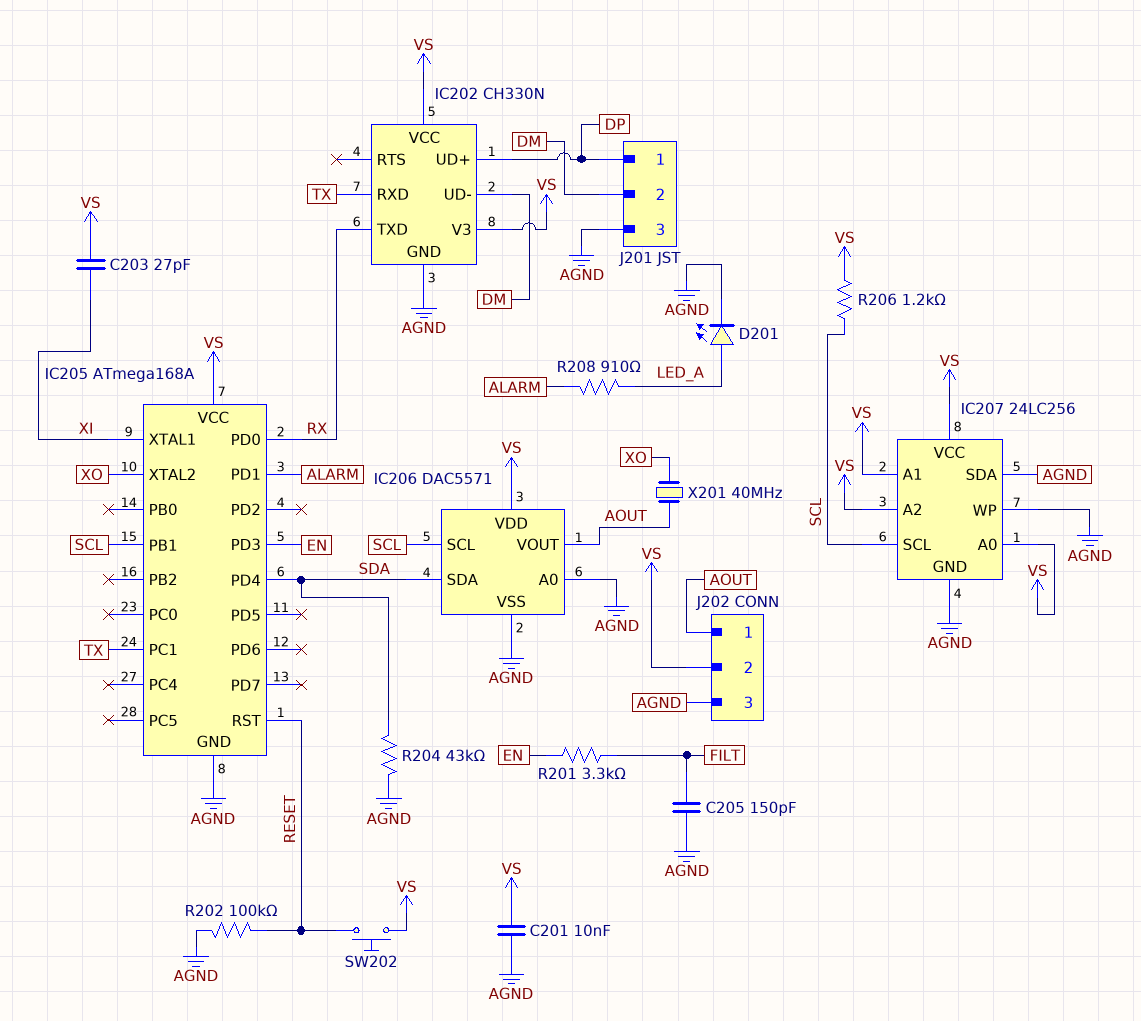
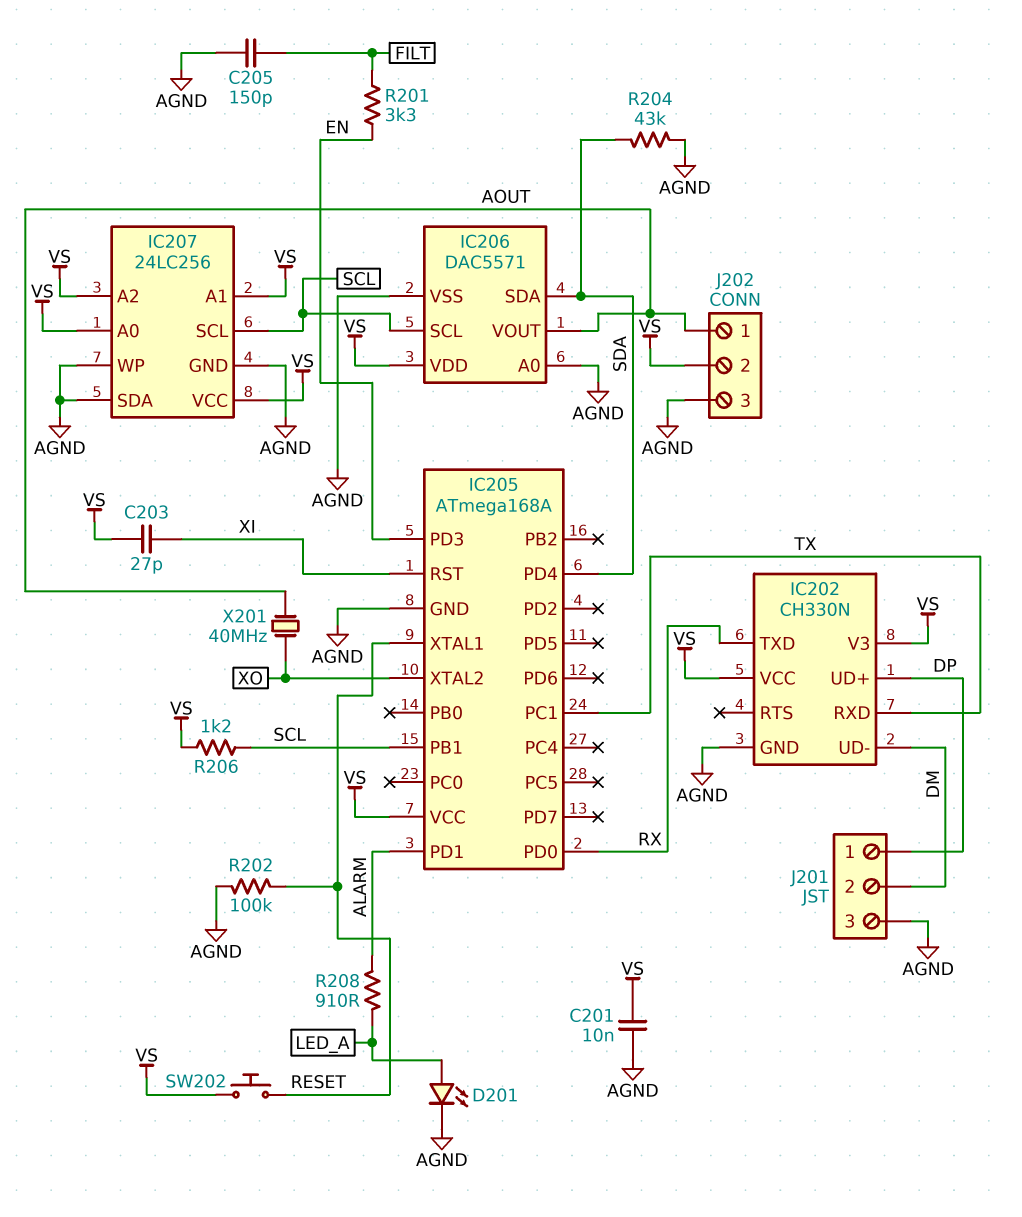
IC205 pin RST: RESET -> XI
IC205 pin XTAL1: XI -> RESET

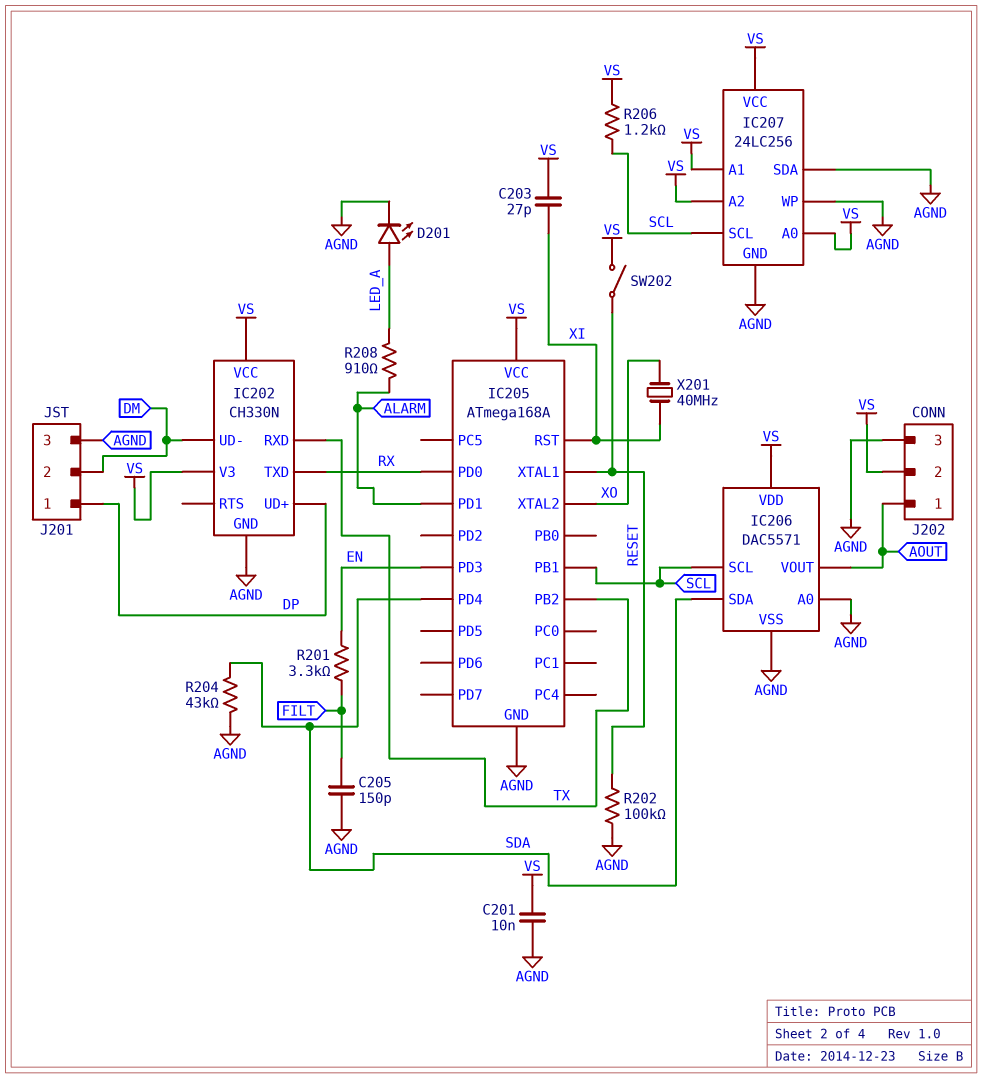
IC205 pin PB2: none -> TX
IC205 pin PC1: TX -> none
SW202: button (RESET, VS) -> switch (RESET, VS)
X201: 40MHz (AOUT, XO) -> 40MHz (XI, XO)

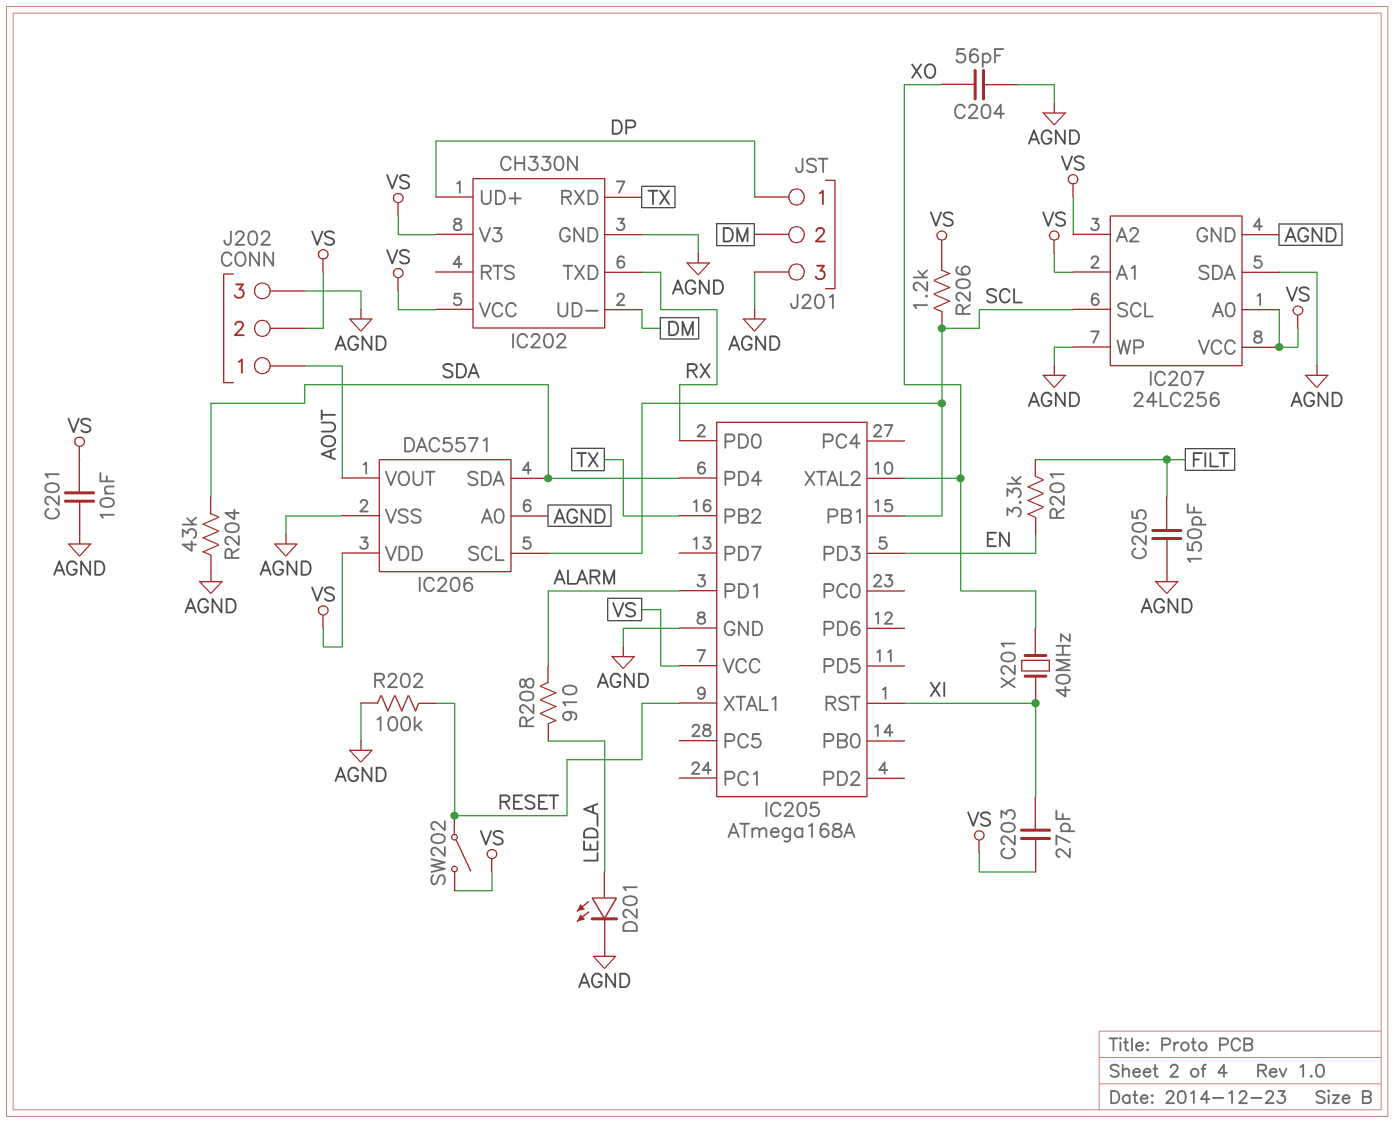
C204: none -> 56pF (AGND, XO)

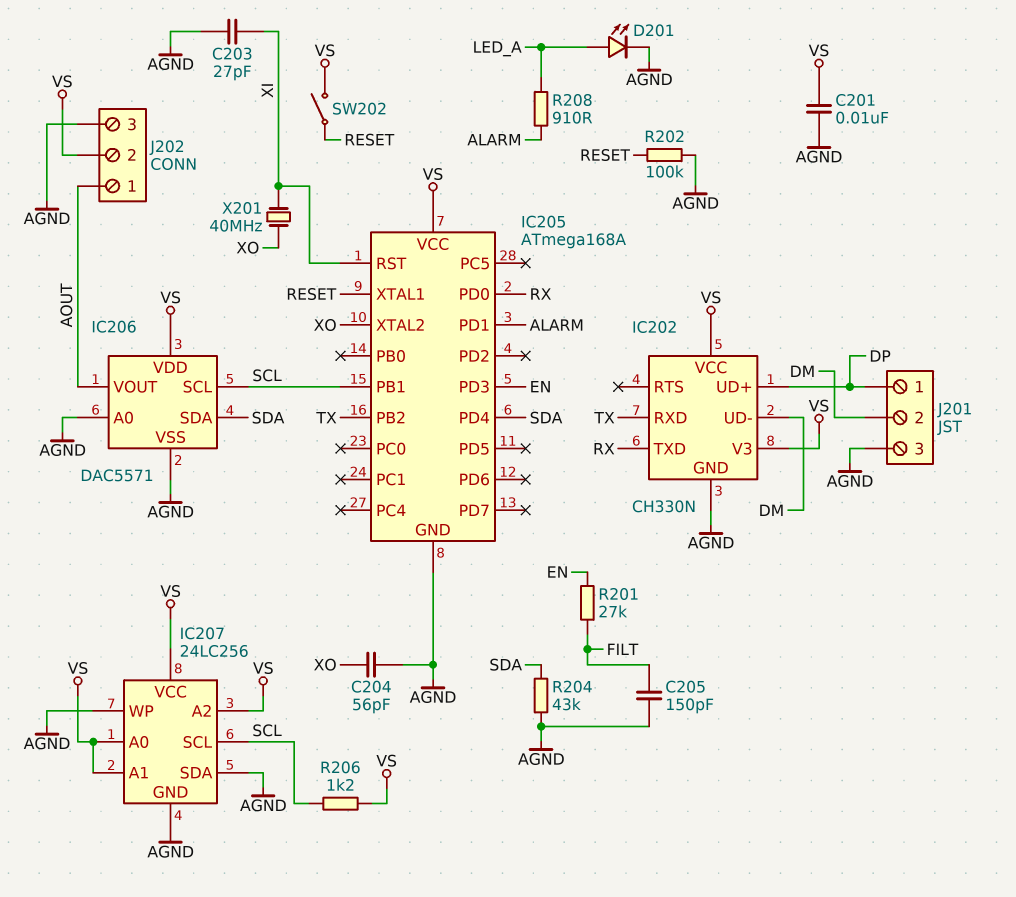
C203: 27pF (VS, XI) -> 27pF (AGND, XI)
R201: 3.3k (EN, FILT) -> 27k (EN, FILT)

